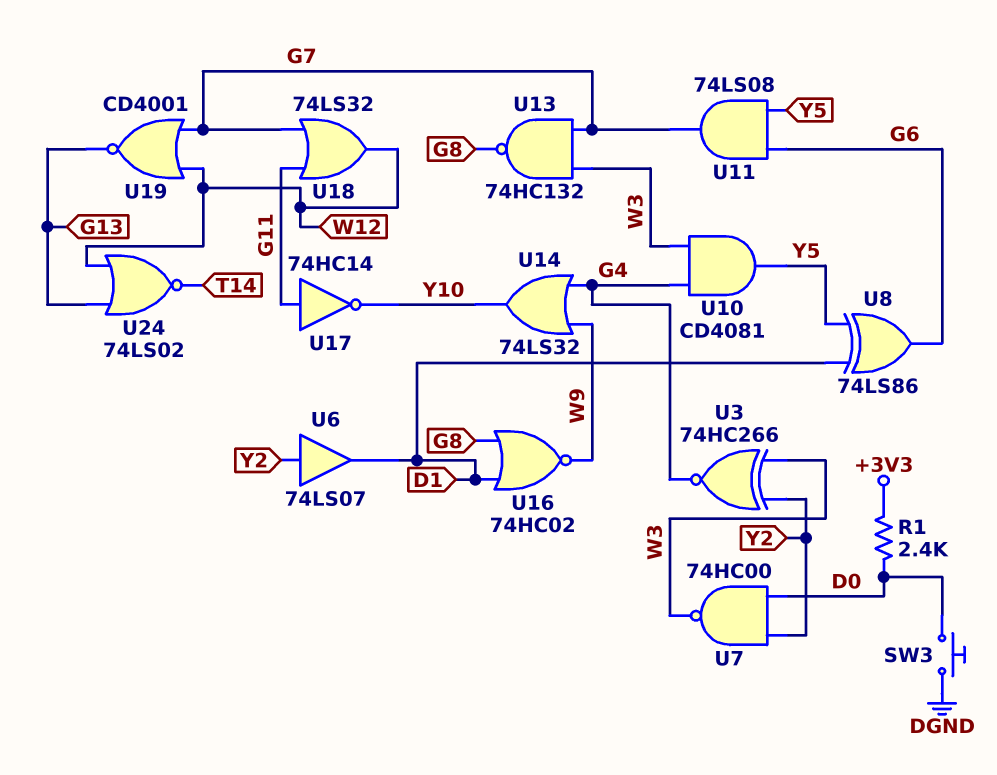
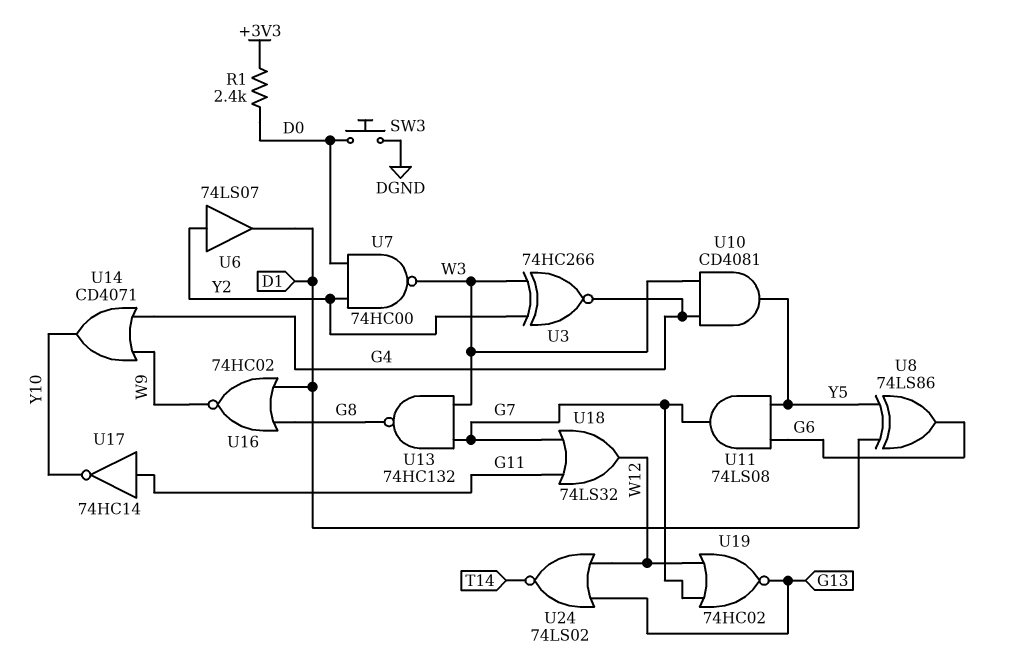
U14: OR 74LS32 (in G4, in W9, out Y10) -> OR CD4071 (in G4, in W9, out Y10)
U19: NOR CD4001 (in G7, in W12, out G13) -> NOR 74HC02 (in G7, in W12, out G13)

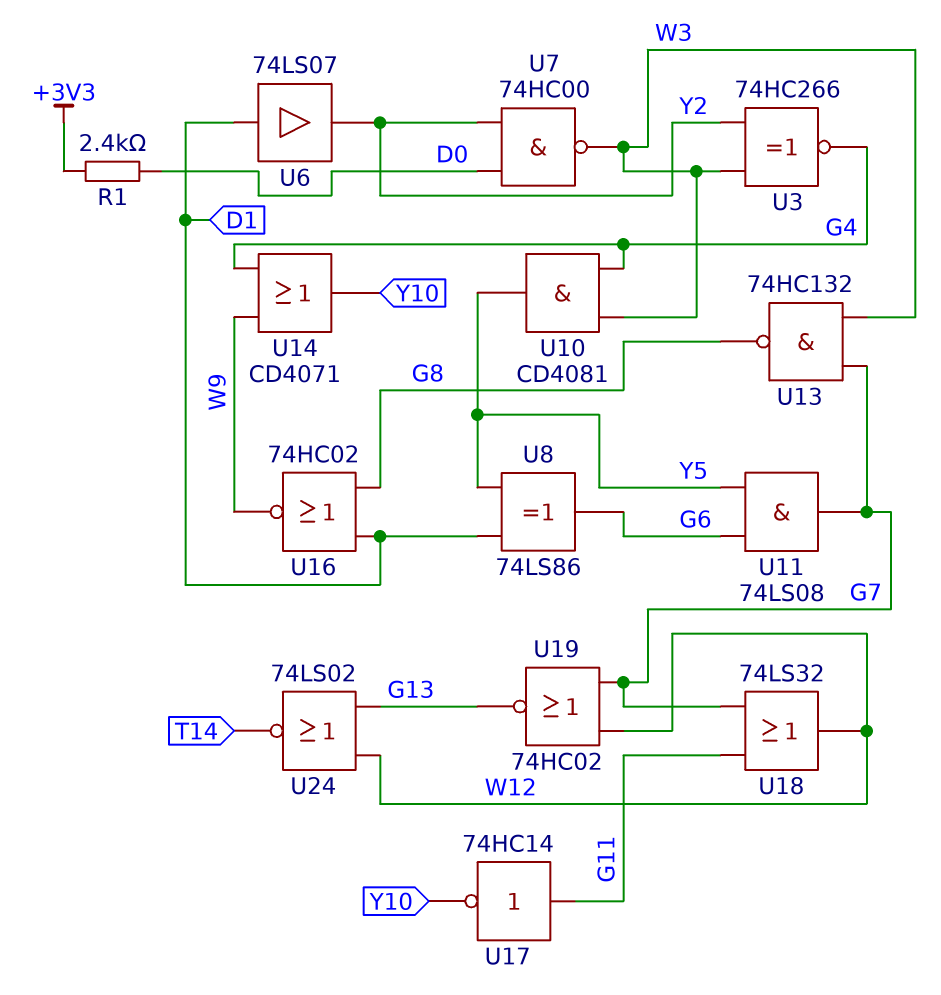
SW3: button (D0, DGND) -> none
U6: buffer 74LS07 (in Y2, out D1) -> buffer 74LS07 (in D1, out Y2)

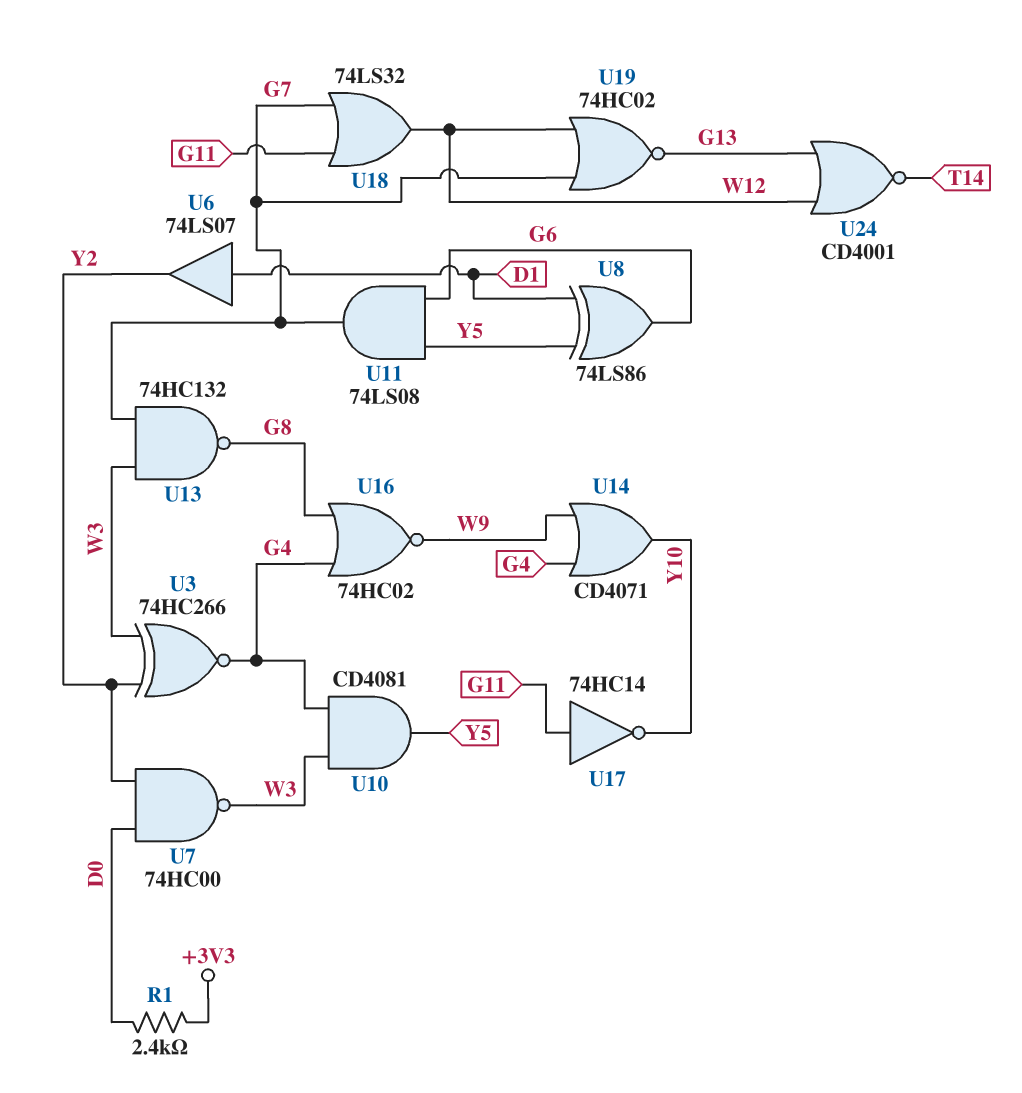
U16: NOR 74HC02 (in D1, in G8, out W9) -> NOR 74HC02 (in G4, in G8, out W9)
U24: NOR 74LS02 (in G13, in W12, out T14) -> NOR CD4001 (in G13, in W12, out T14)

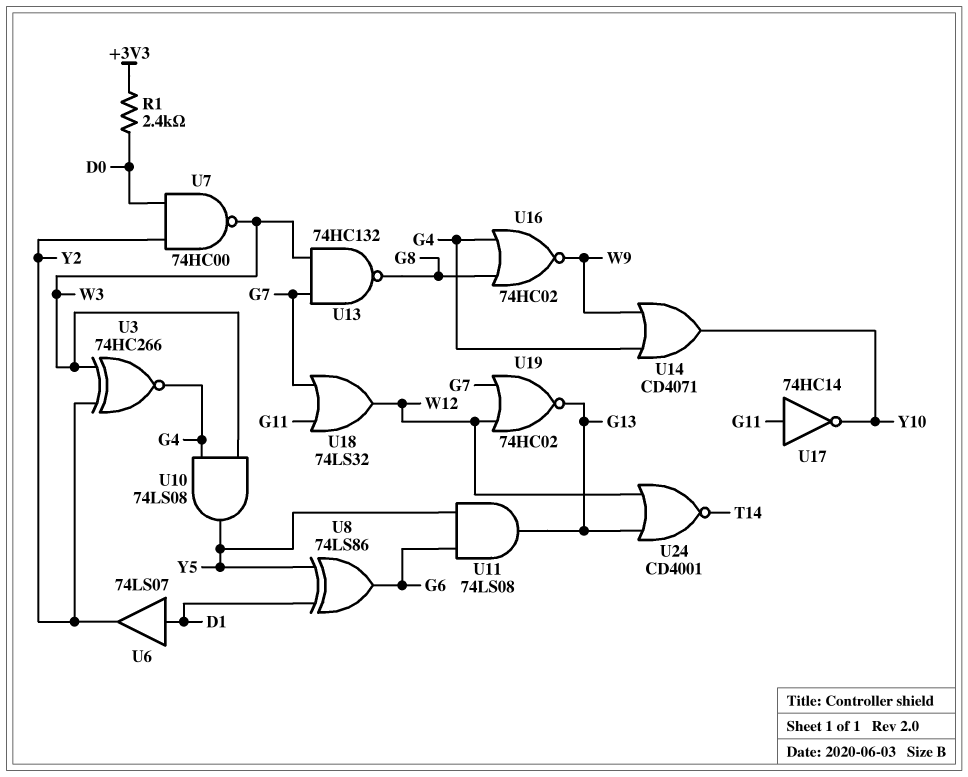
U10: AND CD4081 (in G4, in W3, out Y5) -> AND 74LS08 (in G4, in W3, out Y5)
U11: AND 74LS08 (in G6, in Y5, out G7) -> AND 74LS08 (in G6, in Y5, out G13)

